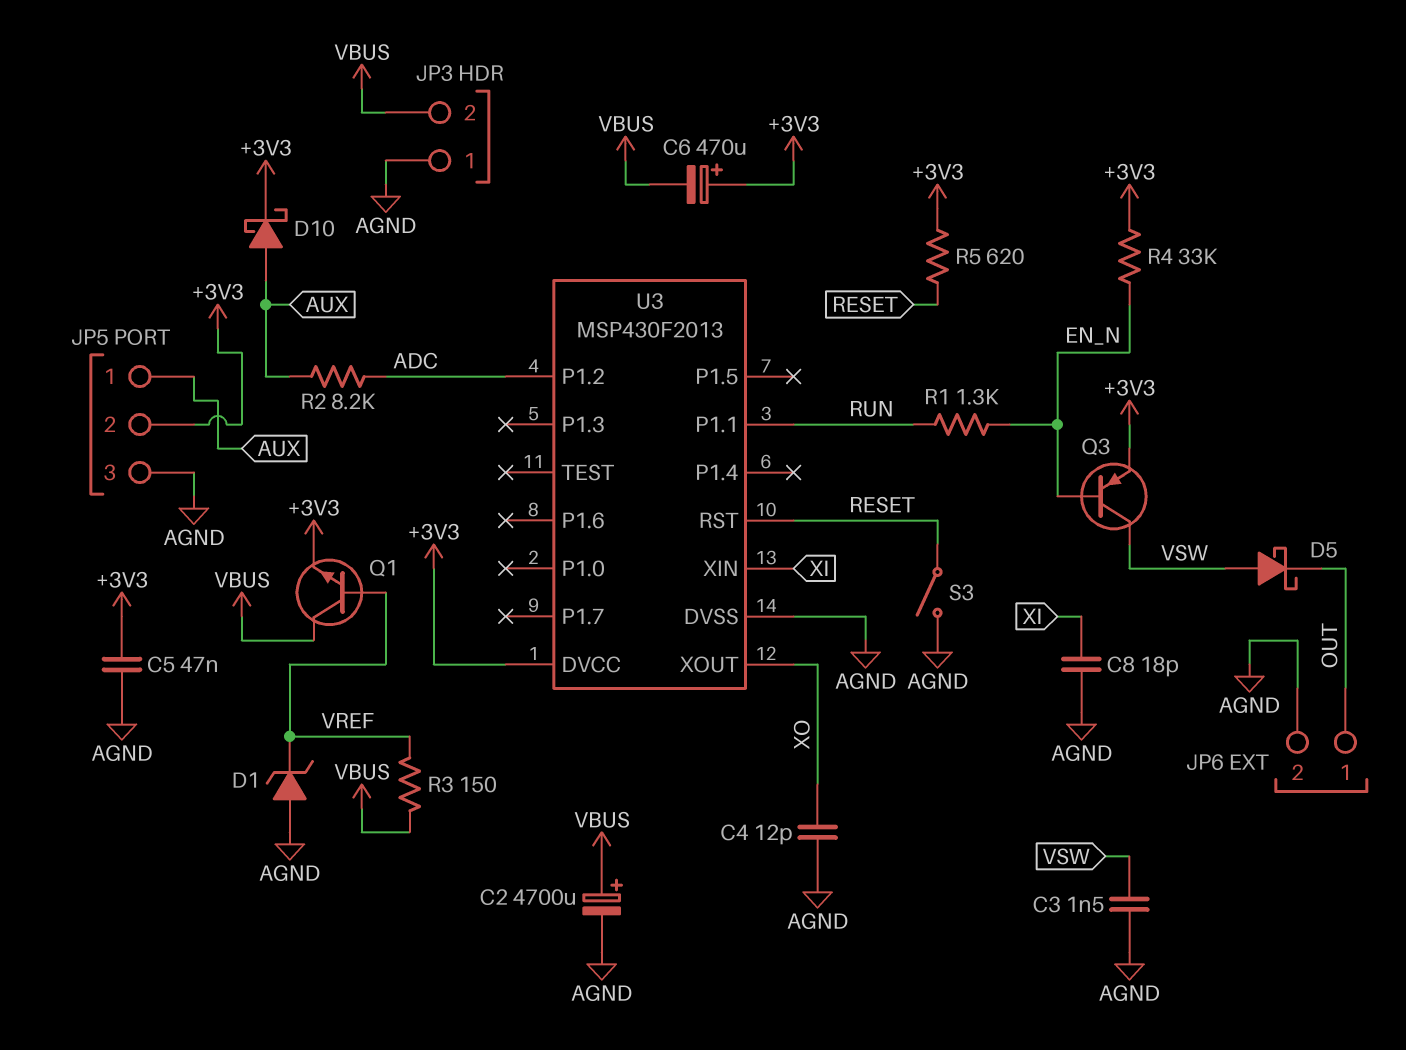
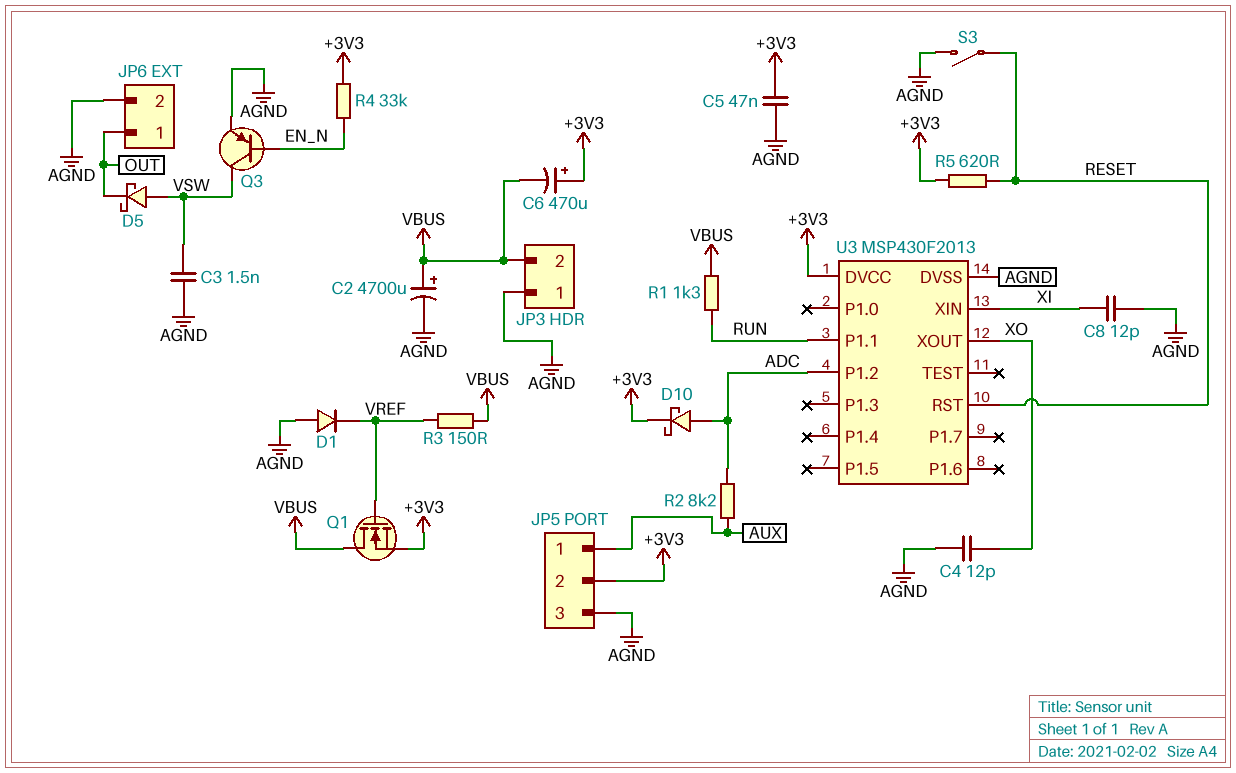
C8: 18pF (AGND, XI) -> 12pF (AGND, XI)
D1: zener (A AGND, K VREF) -> diode (A AGND, K VREF)
D10: schottky (A AUX, K +3V3) -> schottky (A ADC, K +3V3)
Q1: NPN (B VREF, C VBUS, E +3V3) -> NMOS (G VREF, D VBUS, S +3V3)
Q3: PNP (B EN_N, C VSW, E +3V3) -> PNP (B EN_N, C VSW, E AGND)
R1: 1.3k (EN_N, RUN) -> 1.3k (RUN, VBUS)

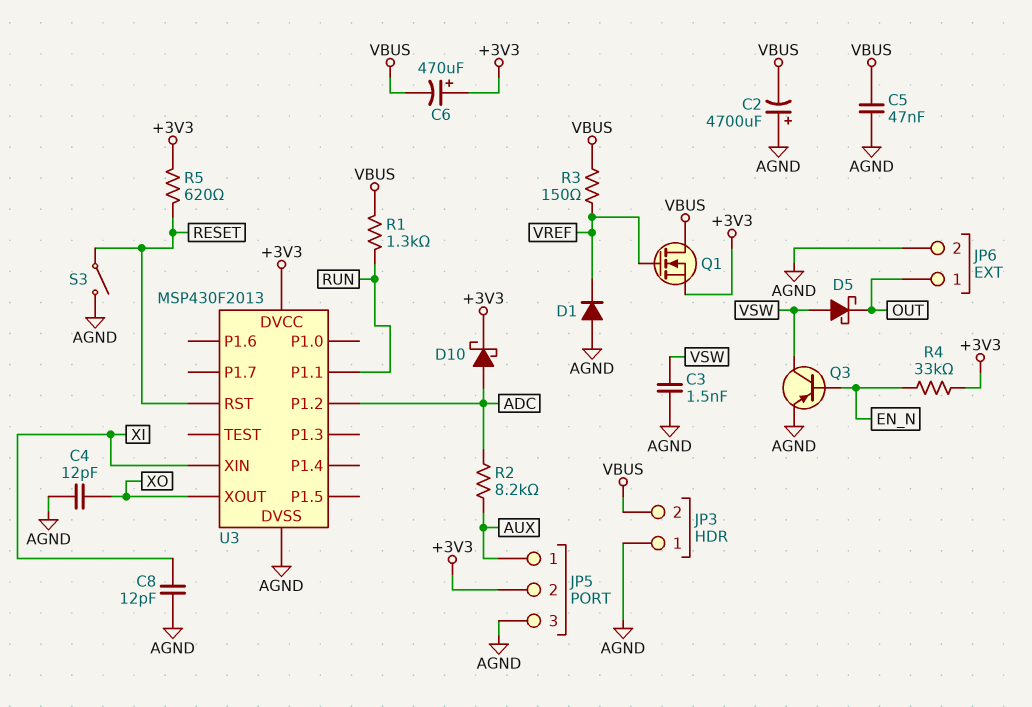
C2: 4700uF (plus VBUS, minus AGND) -> 4700uF (plus AGND, minus VBUS)
C5: 47nF (+3V3, AGND) -> 47nF (AGND, VBUS)

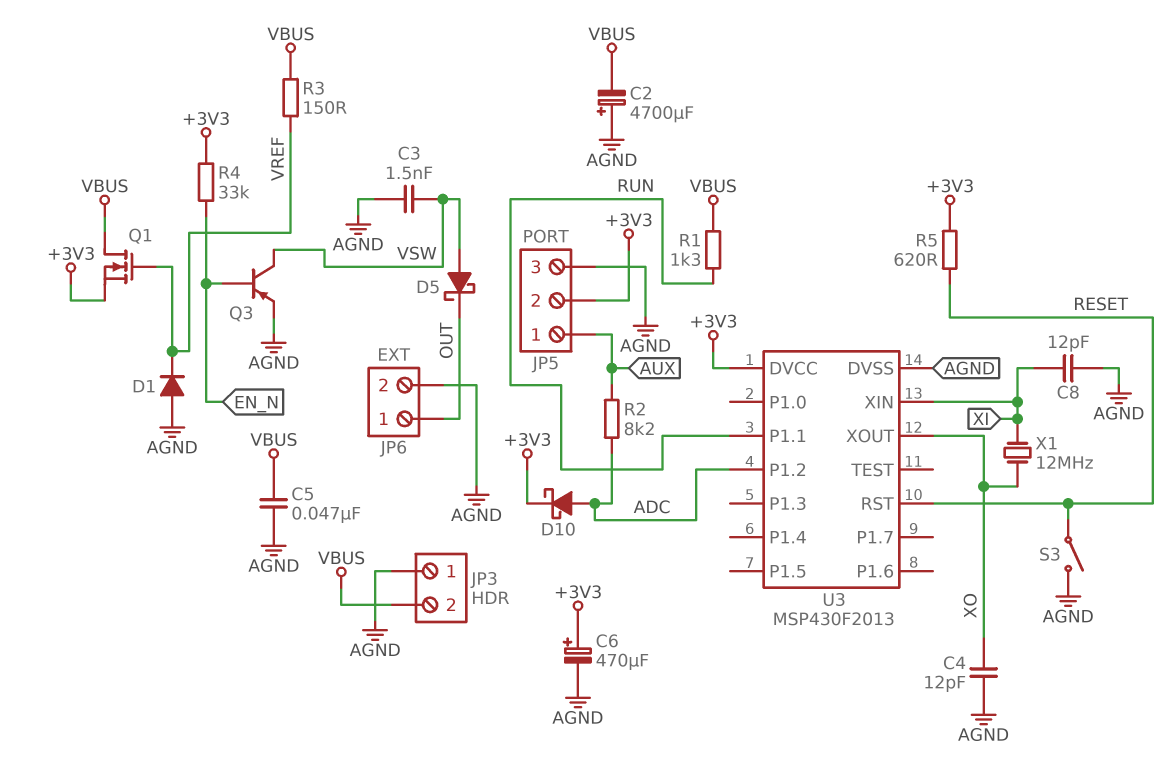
C6: 470uF (plus +3V3, minus VBUS) -> 470uF (plus +3V3, minus AGND)
X1: none -> 12MHz (XI, XO)

